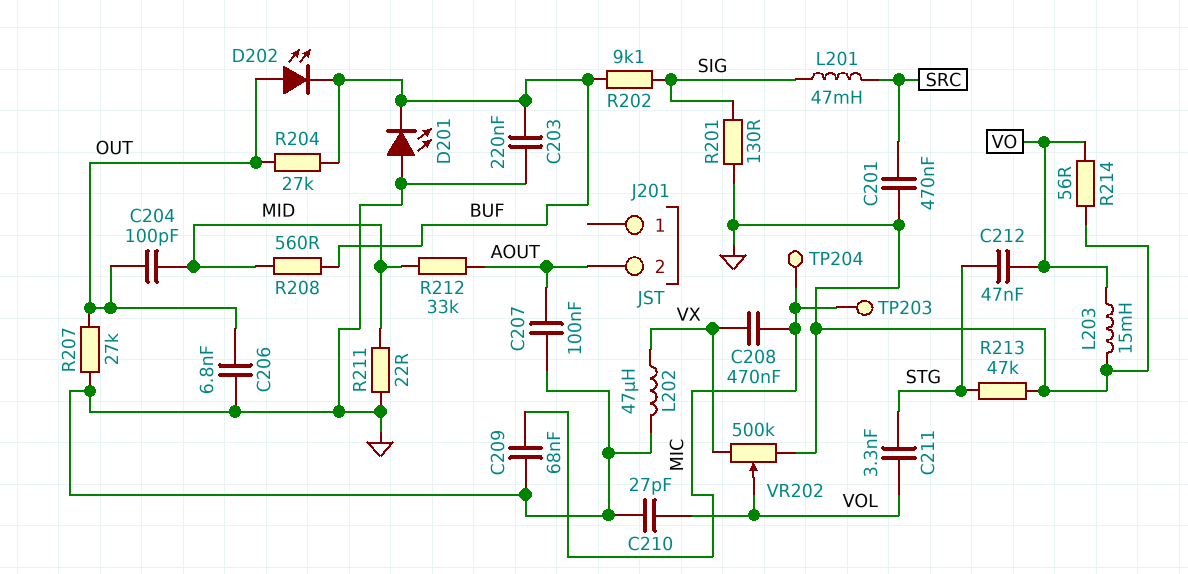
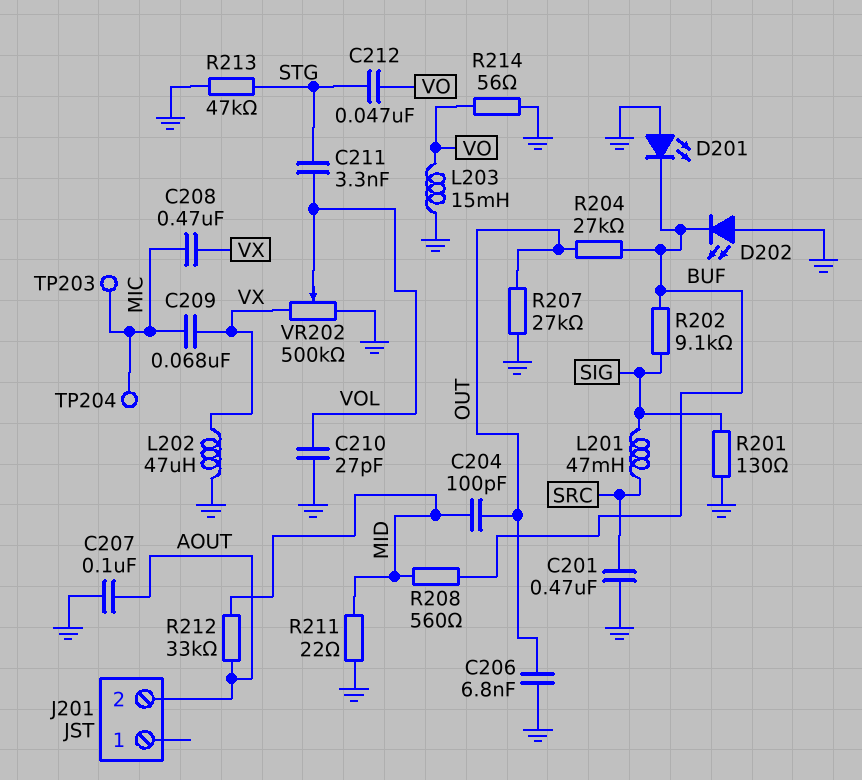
C203: 220nF (BUF, GND) -> none
C209: 68nF (GND, MIC) -> 68nF (MIC, VX)
D202: LED (A OUT, K BUF) -> LED (A GND, K BUF)

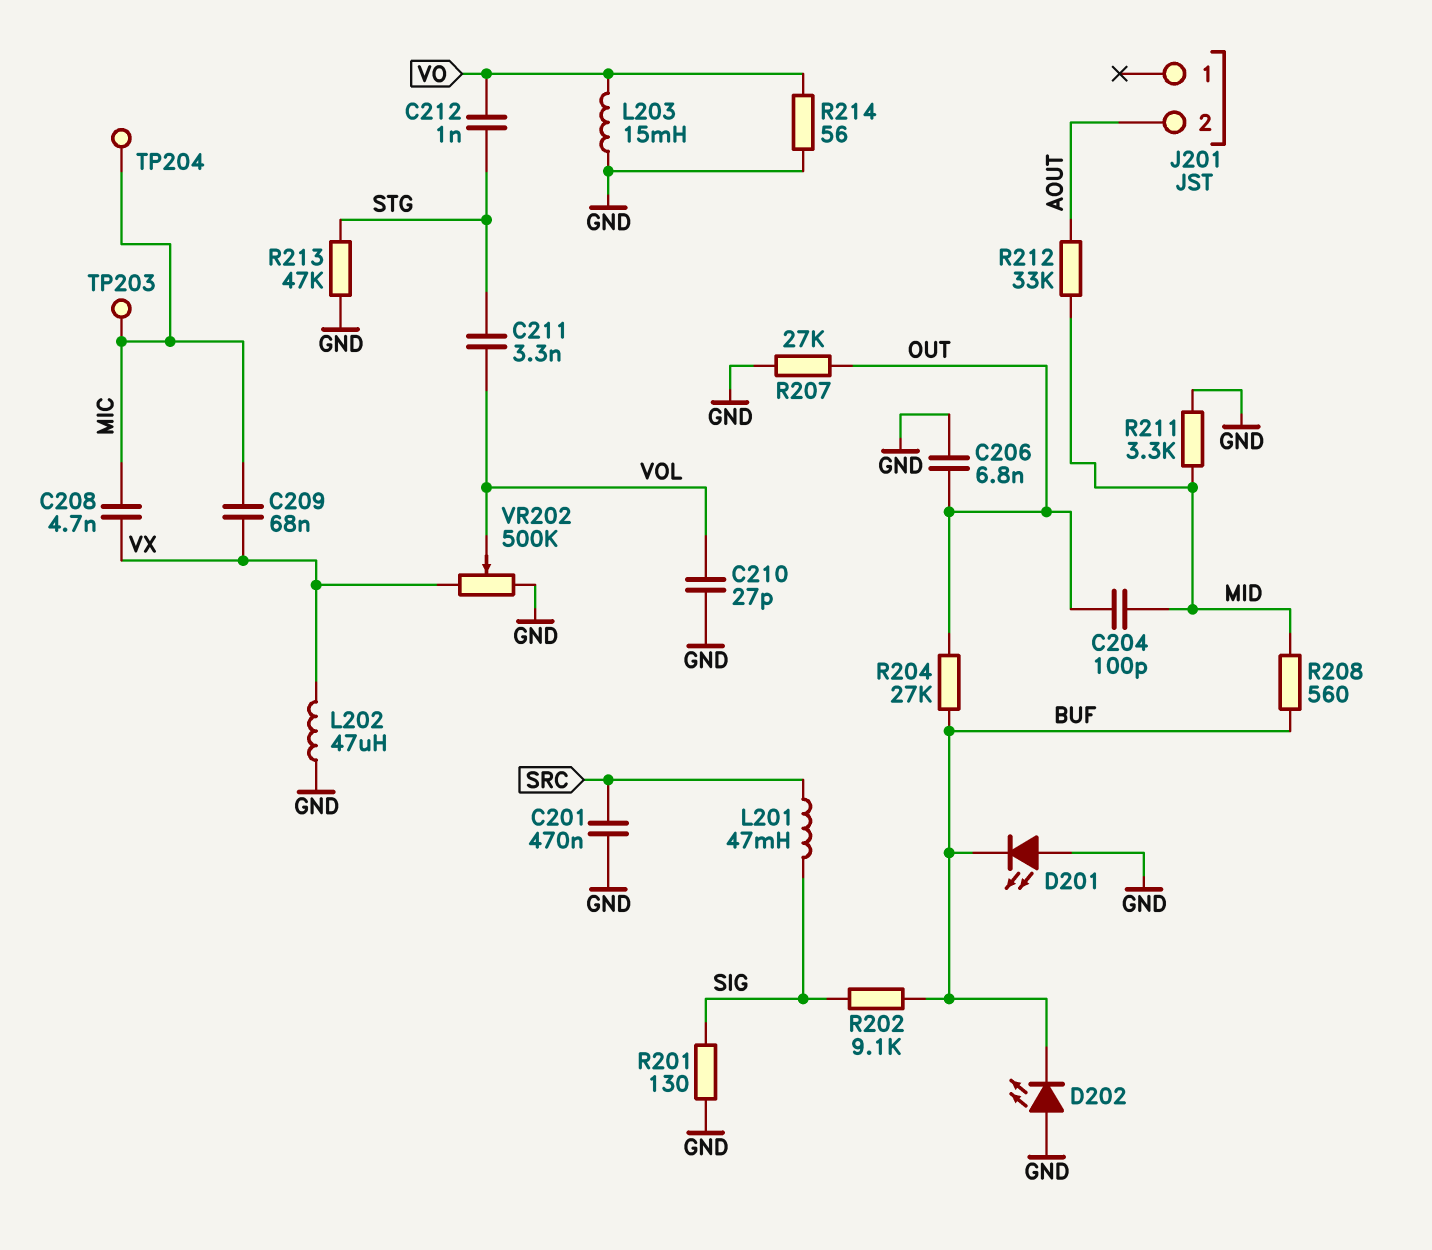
C207: 100nF (AOUT, GND) -> none
C208: 470nF (MIC, VX) -> 4.7nF (MIC, VX)
C212: 47nF (STG, VO) -> 1nF (STG, VO)
R211: 22 (GND, MID) -> 3.3k (GND, MID)

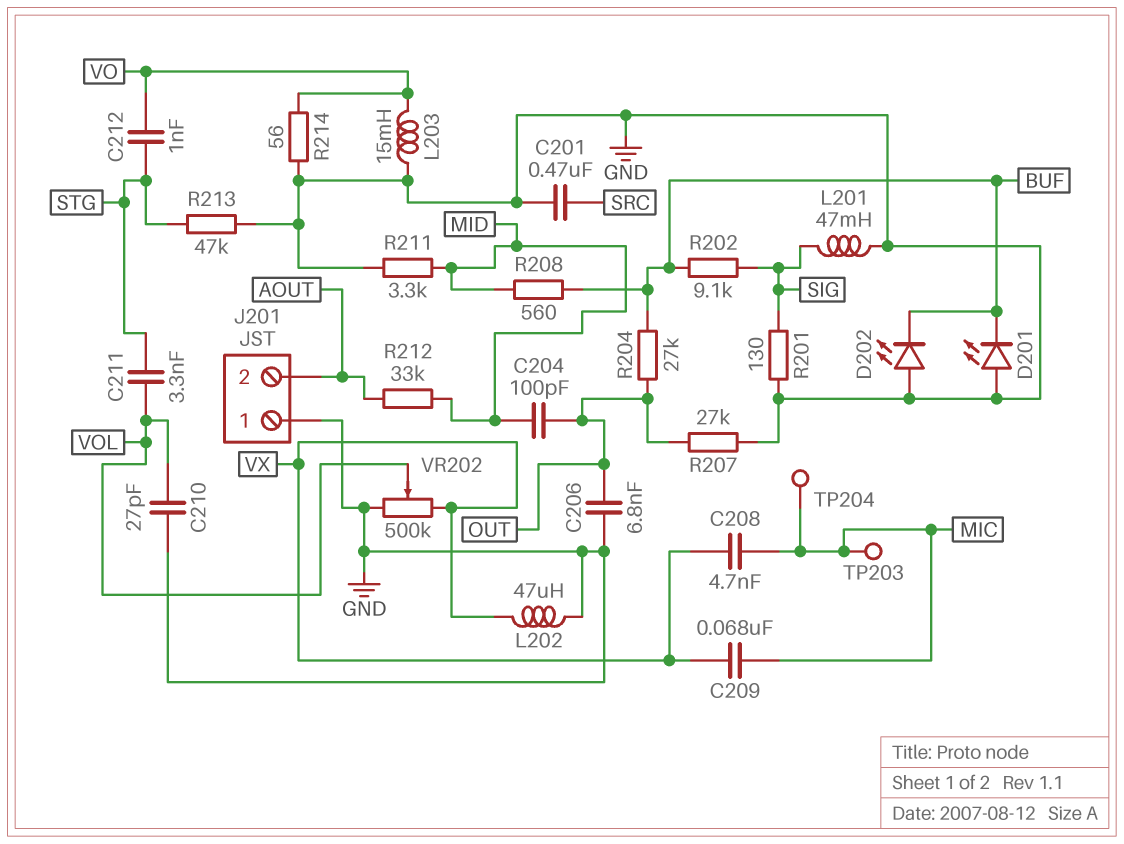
J201 pin 1: none -> GND
L201: 47mH (SIG, SRC) -> 47mH (GND, SIG)

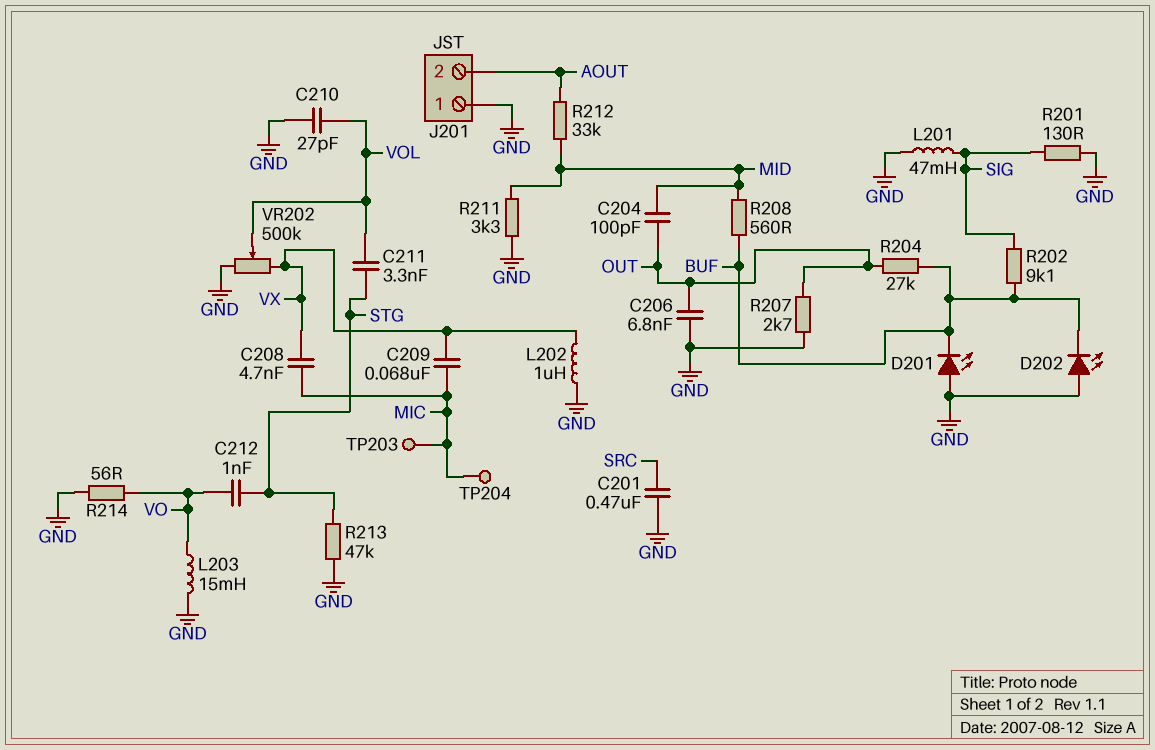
L202: 47uH (GND, VX) -> 1uH (GND, VX)
R207: 27k (GND, OUT) -> 2.7k (GND, OUT)

